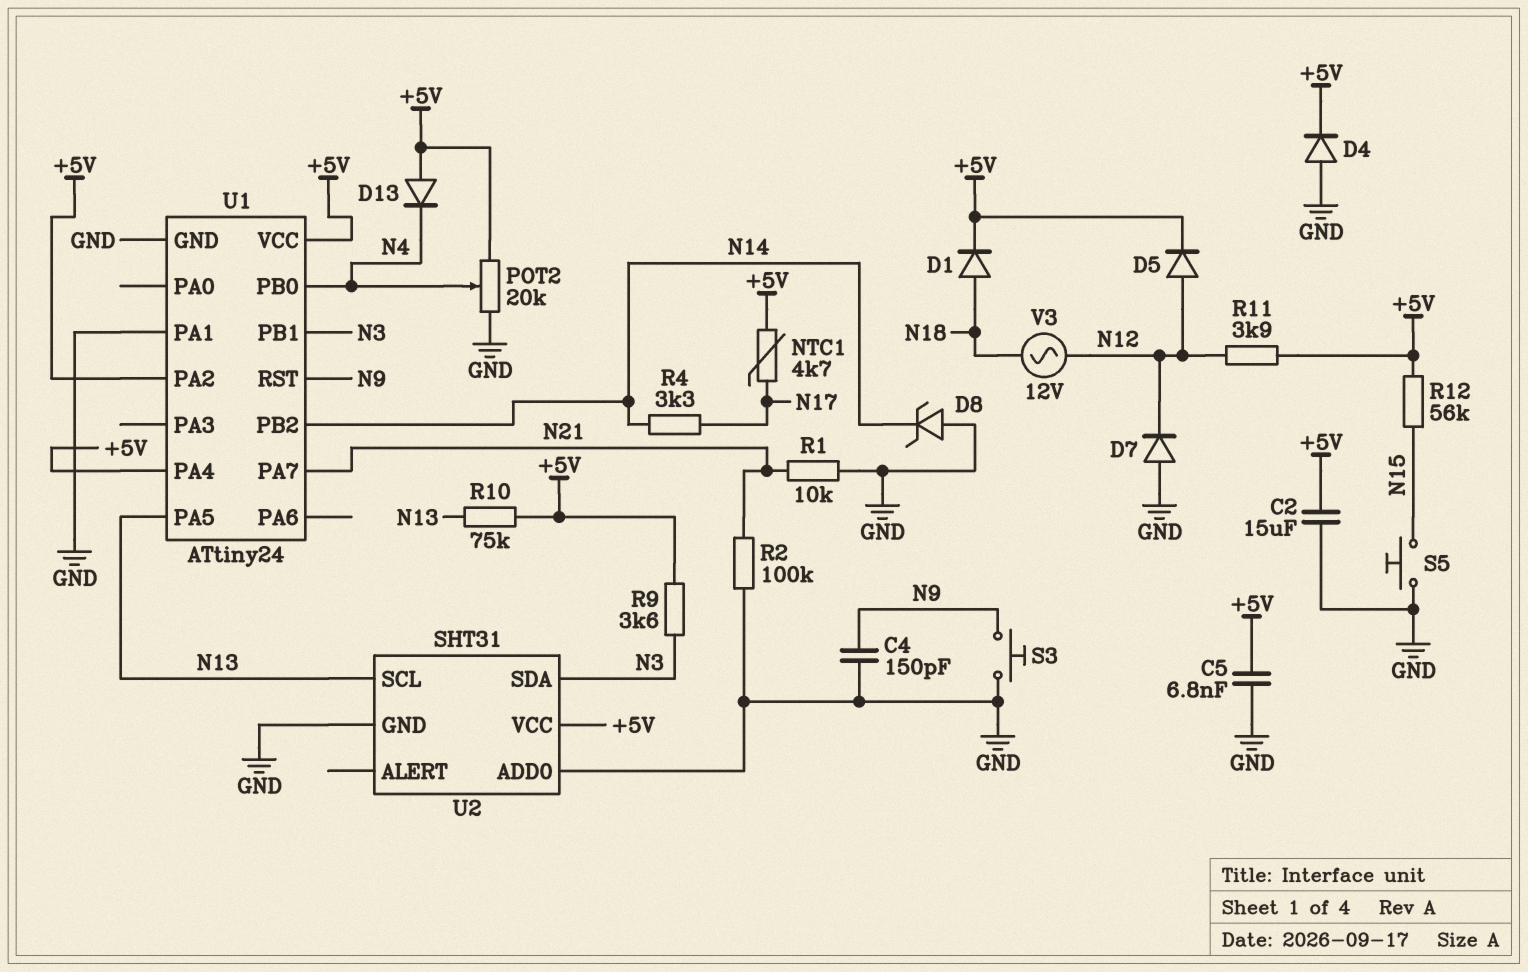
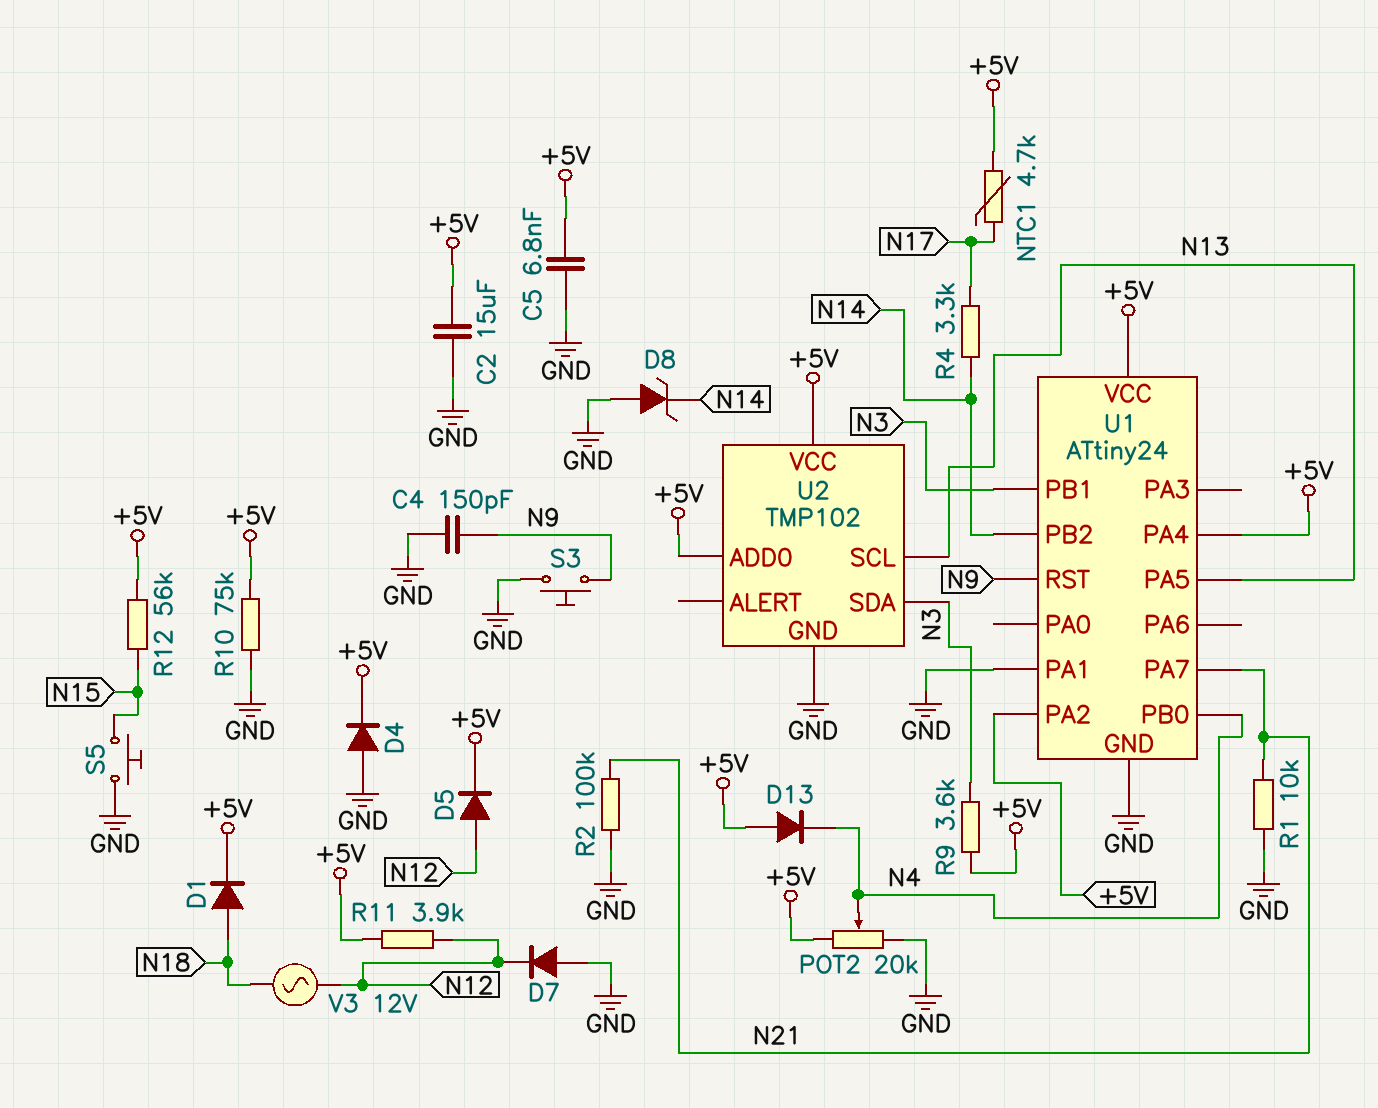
R10: 75k (+5V, N13) -> 75k (+5V, GND)
U2: SHT31 -> TMP102
U2 pin ADD0: GND -> +5V

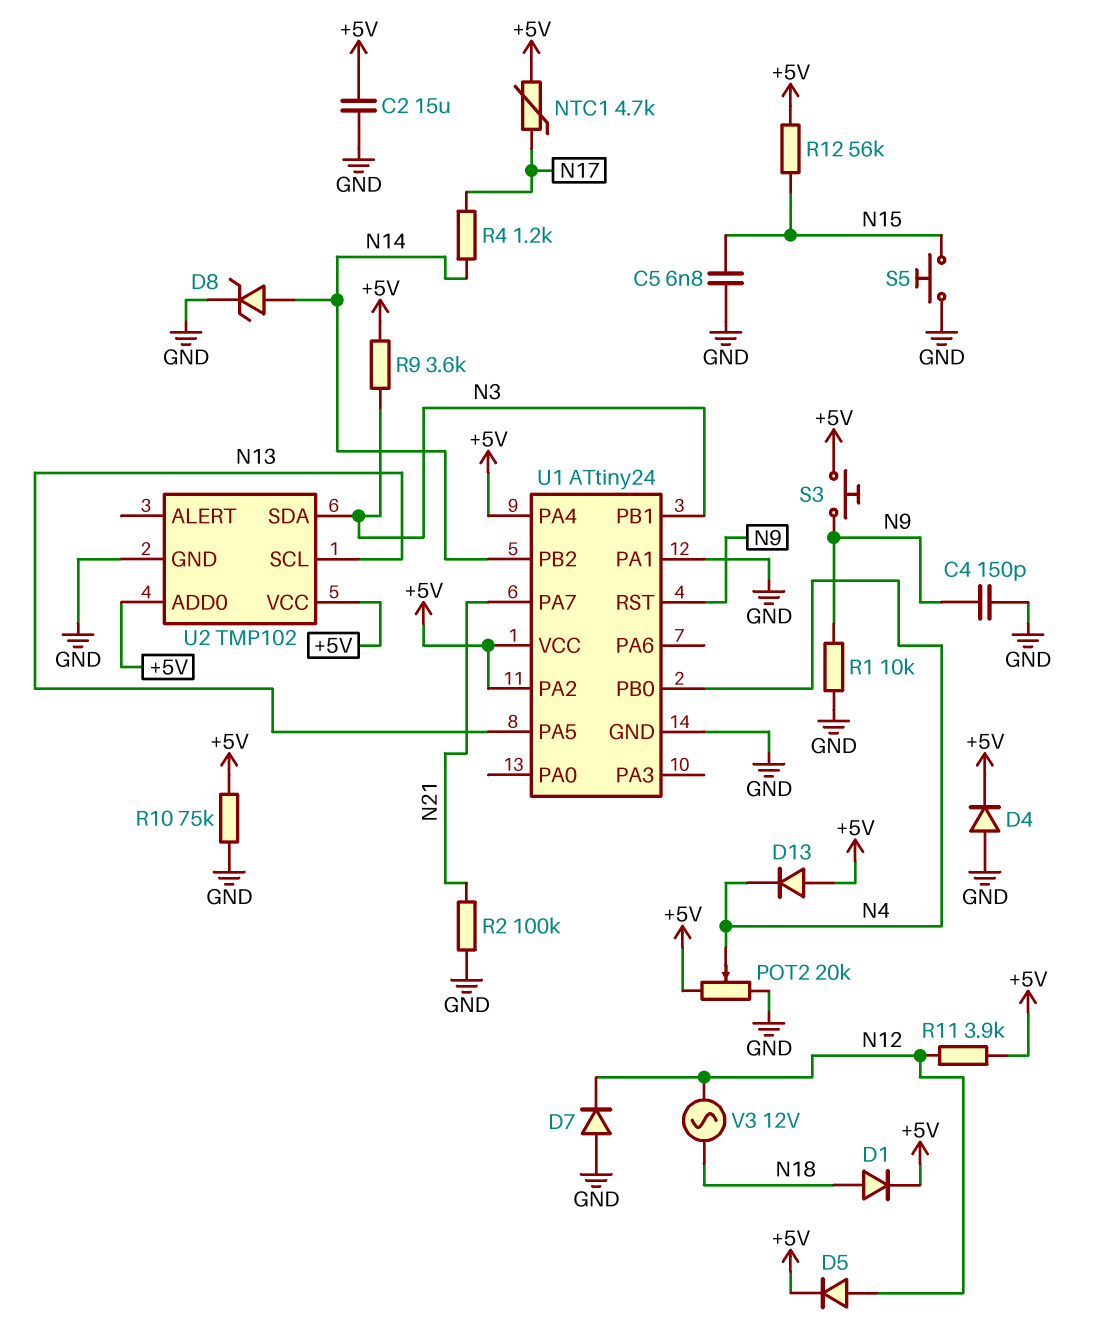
C5: 6.8nF (+5V, GND) -> 6.8nF (GND, N15)
D8: zener (A GND, K N14) -> zener (A N14, K GND)
R1: 10k (GND, N21) -> 10k (GND, N9)
R4: 3.3k (N14, N17) -> 1.2k (N14, N17)
S3: button (GND, N9) -> button (+5V, N9)

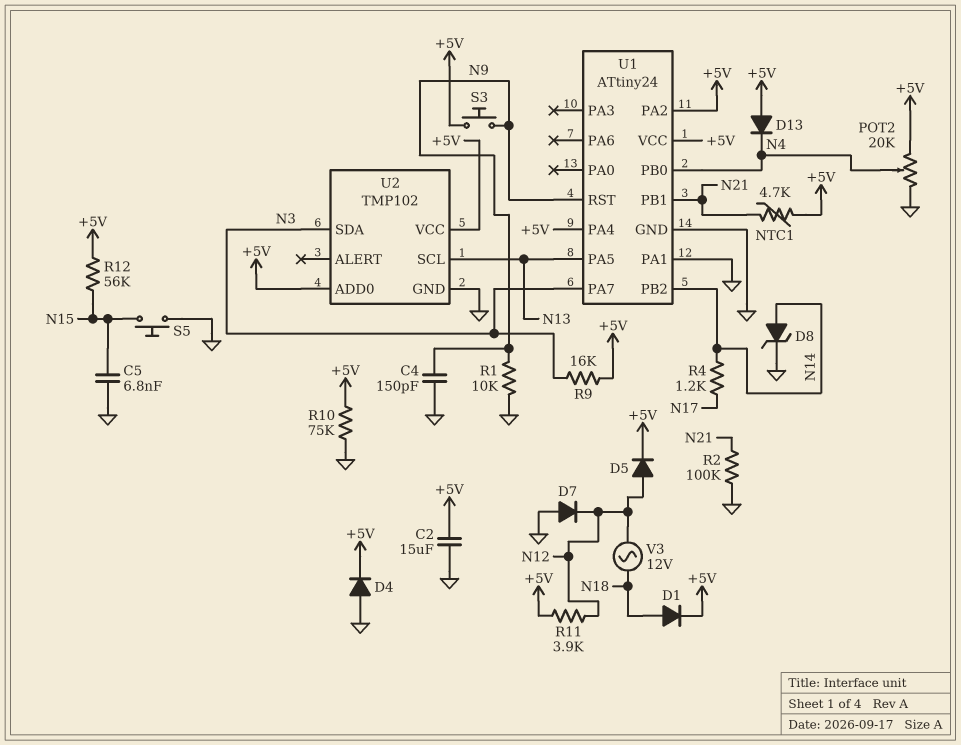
NTC1: 4.7k (+5V, N17) -> 4.7k (+5V, N21)
R9: 3.6k (+5V, N3) -> 16k (+5V, N3)
U1 pin PA7: N21 -> N3
U1 pin PB1: N3 -> N21

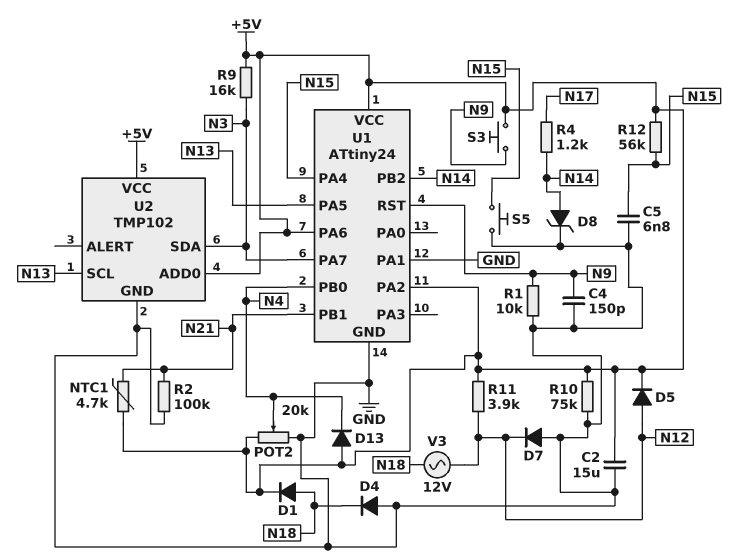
D4: diode (A GND, K +5V) -> diode (A GND, K N18)
U1 pin PA4: +5V -> N15
U1 pin PA6: none -> +5V

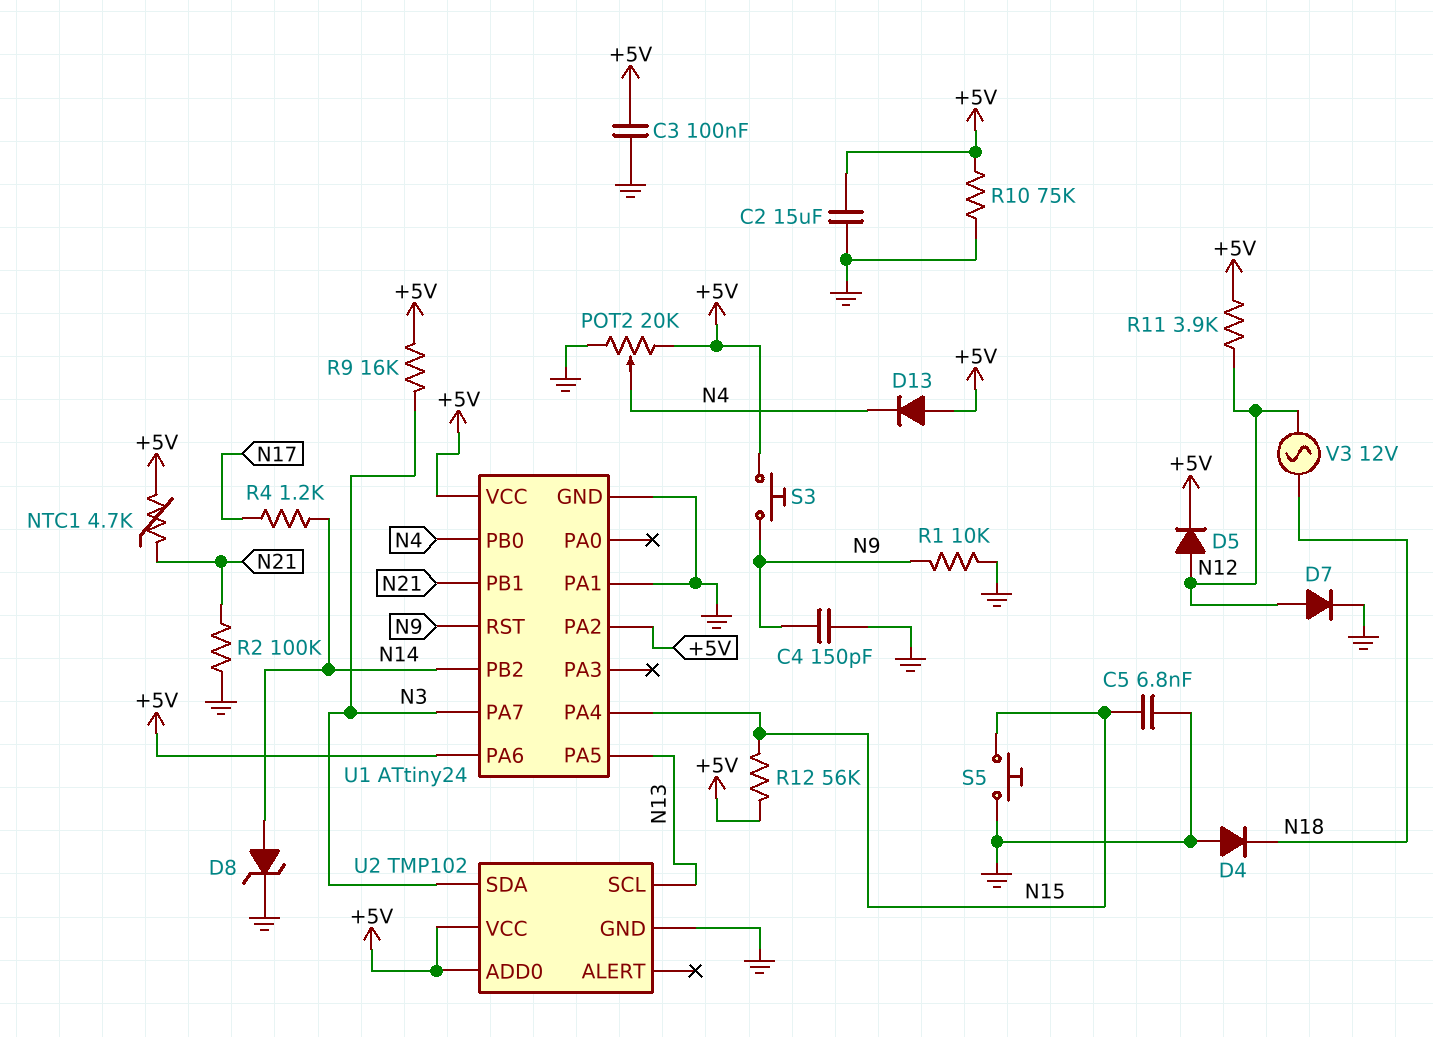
C3: none -> 100nF (+5V, GND)
D1: diode (A N18, K +5V) -> none
D7: diode (A GND, K N12) -> diode (A N12, K GND)

